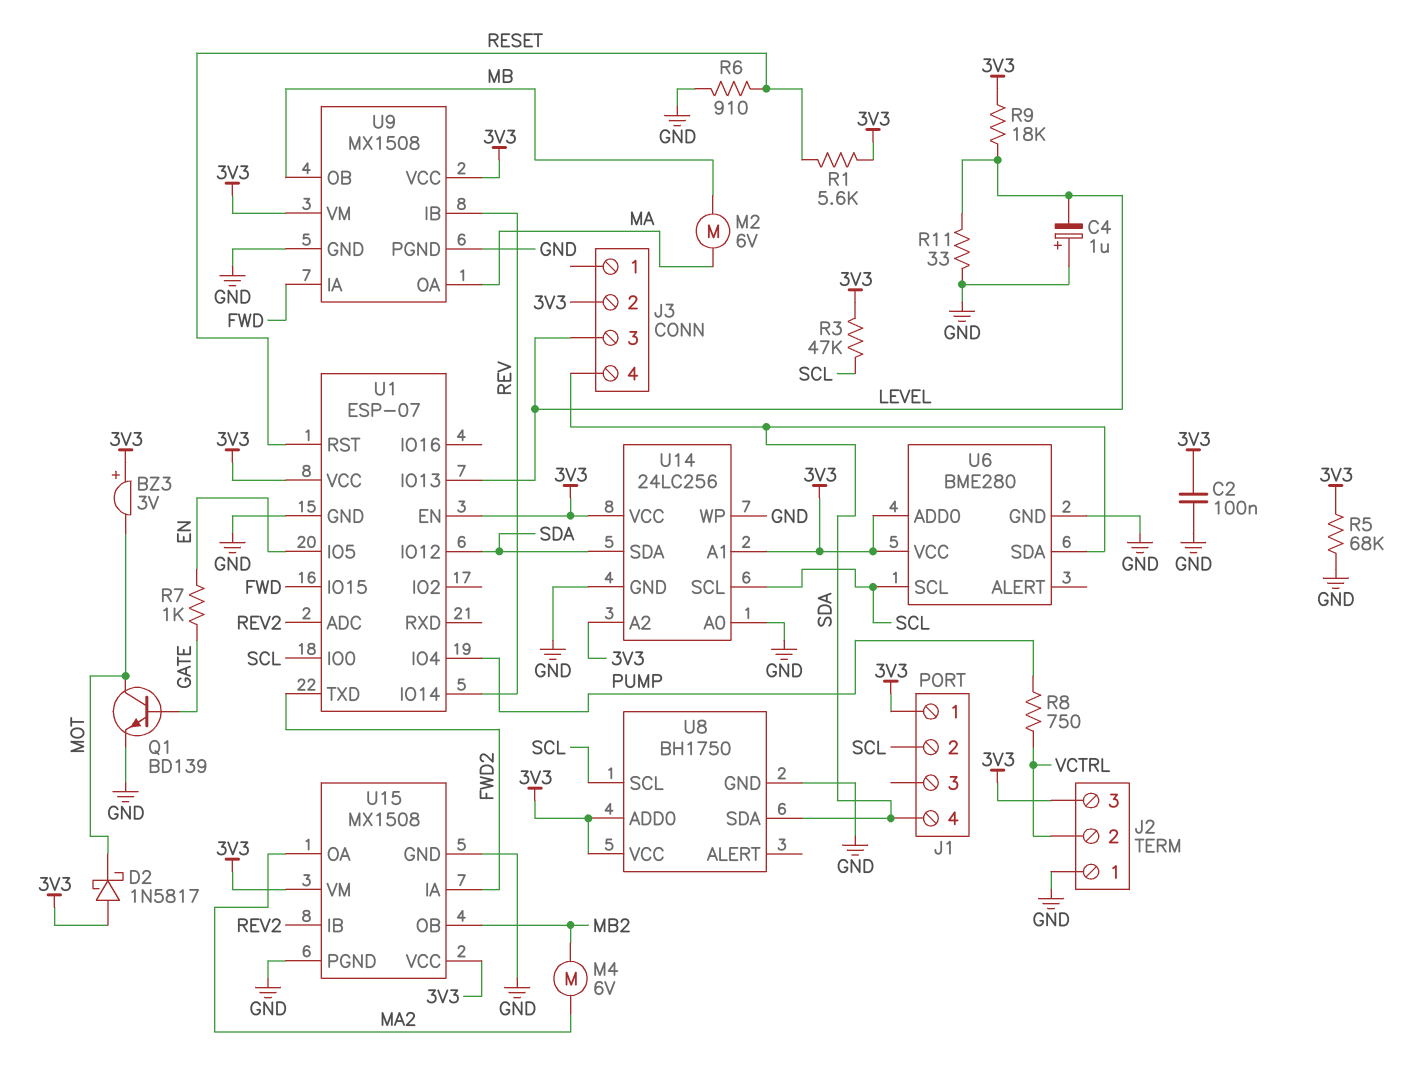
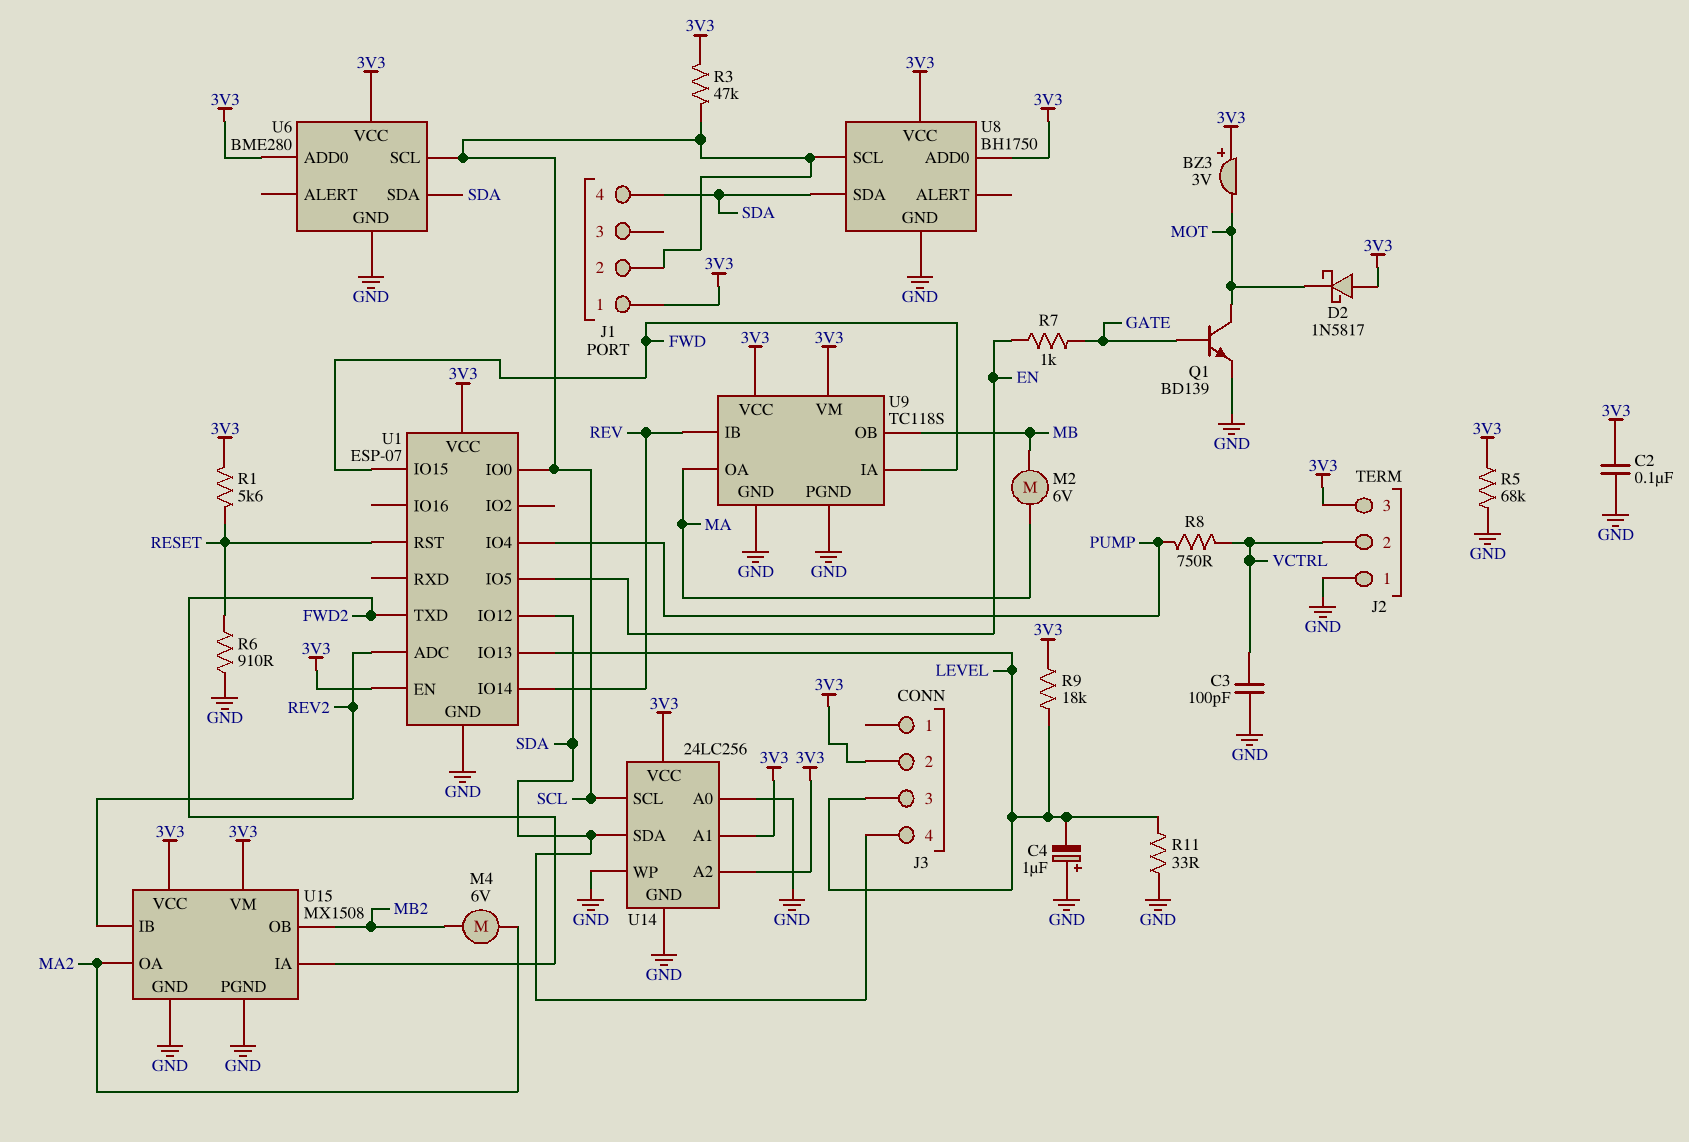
C3: none -> 100pF (GND, VCTRL)
U9: MX1508 -> TC118S

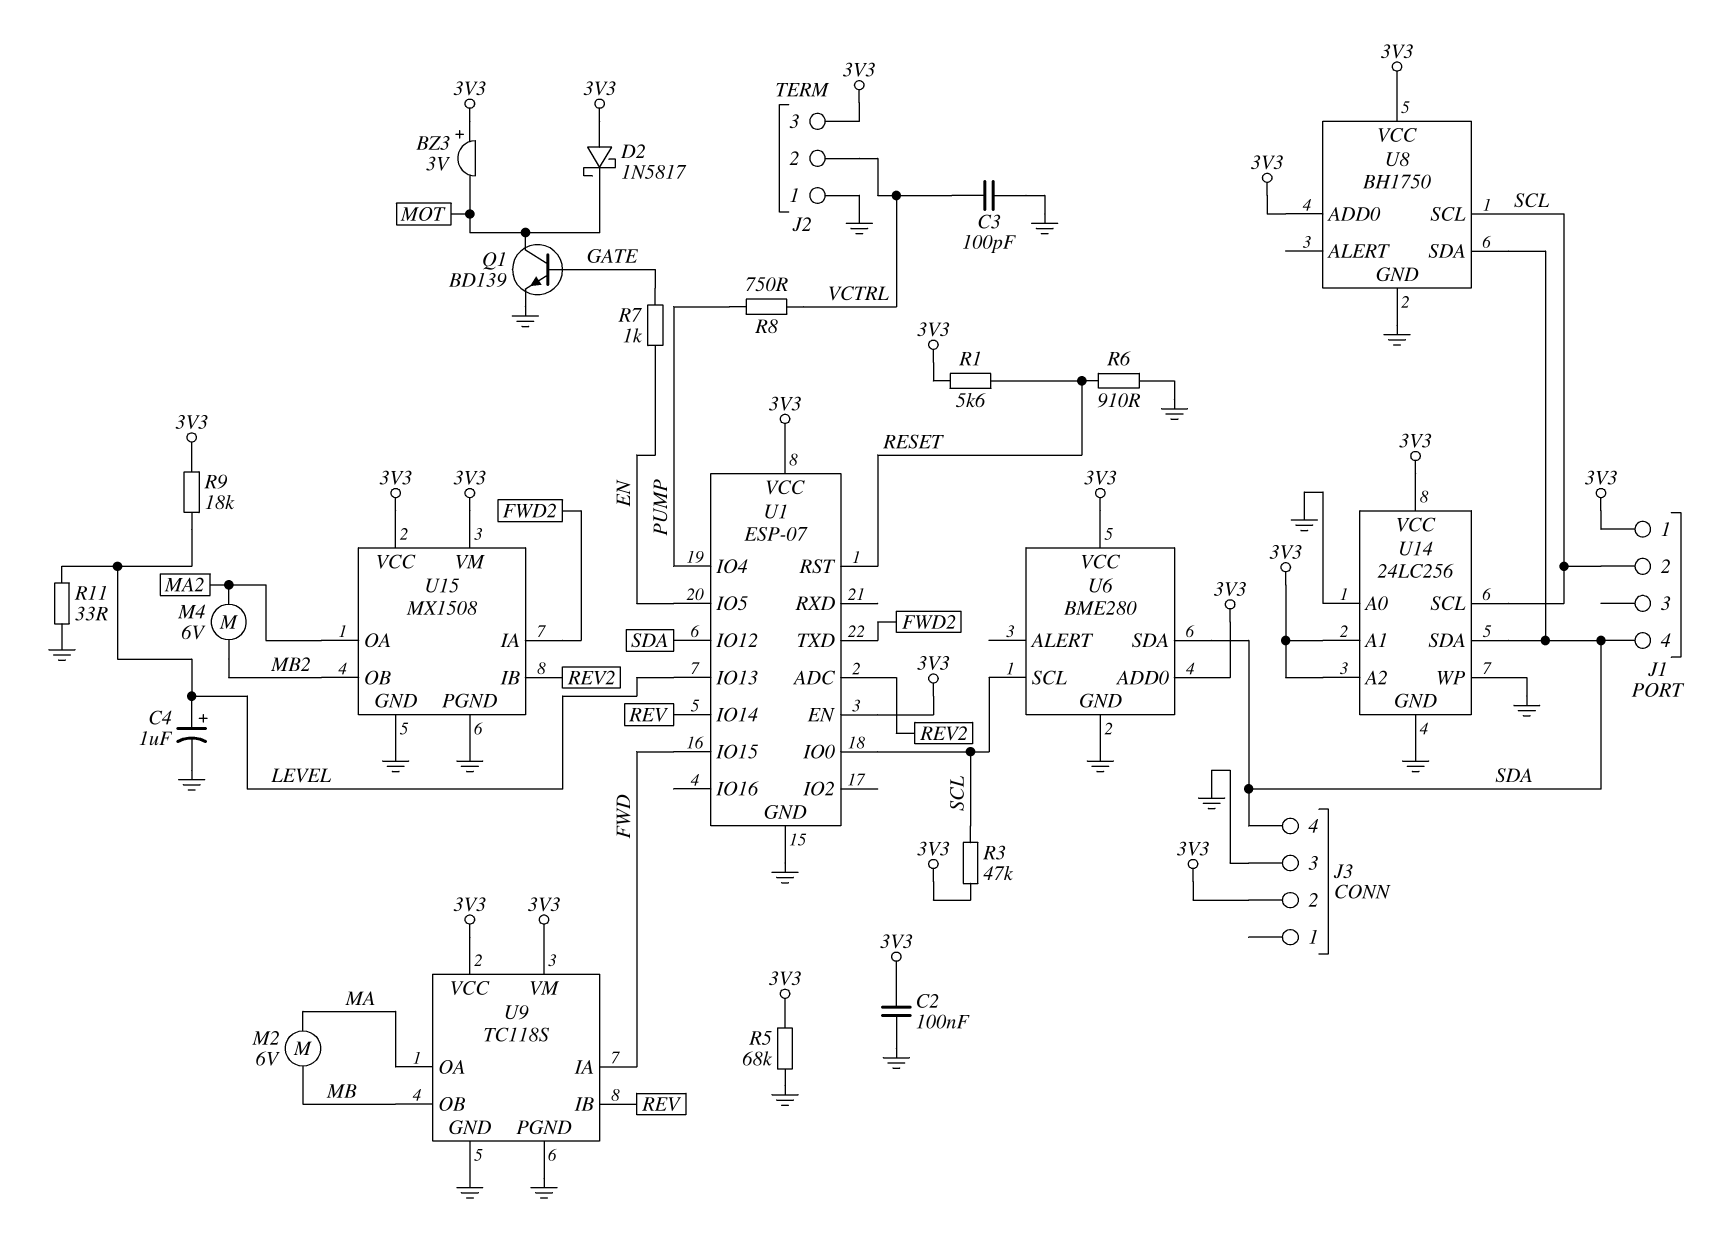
C4: 1uF (plus GND, minus LEVEL) -> 1uF (plus LEVEL, minus GND)
J3 pin 3: LEVEL -> GND

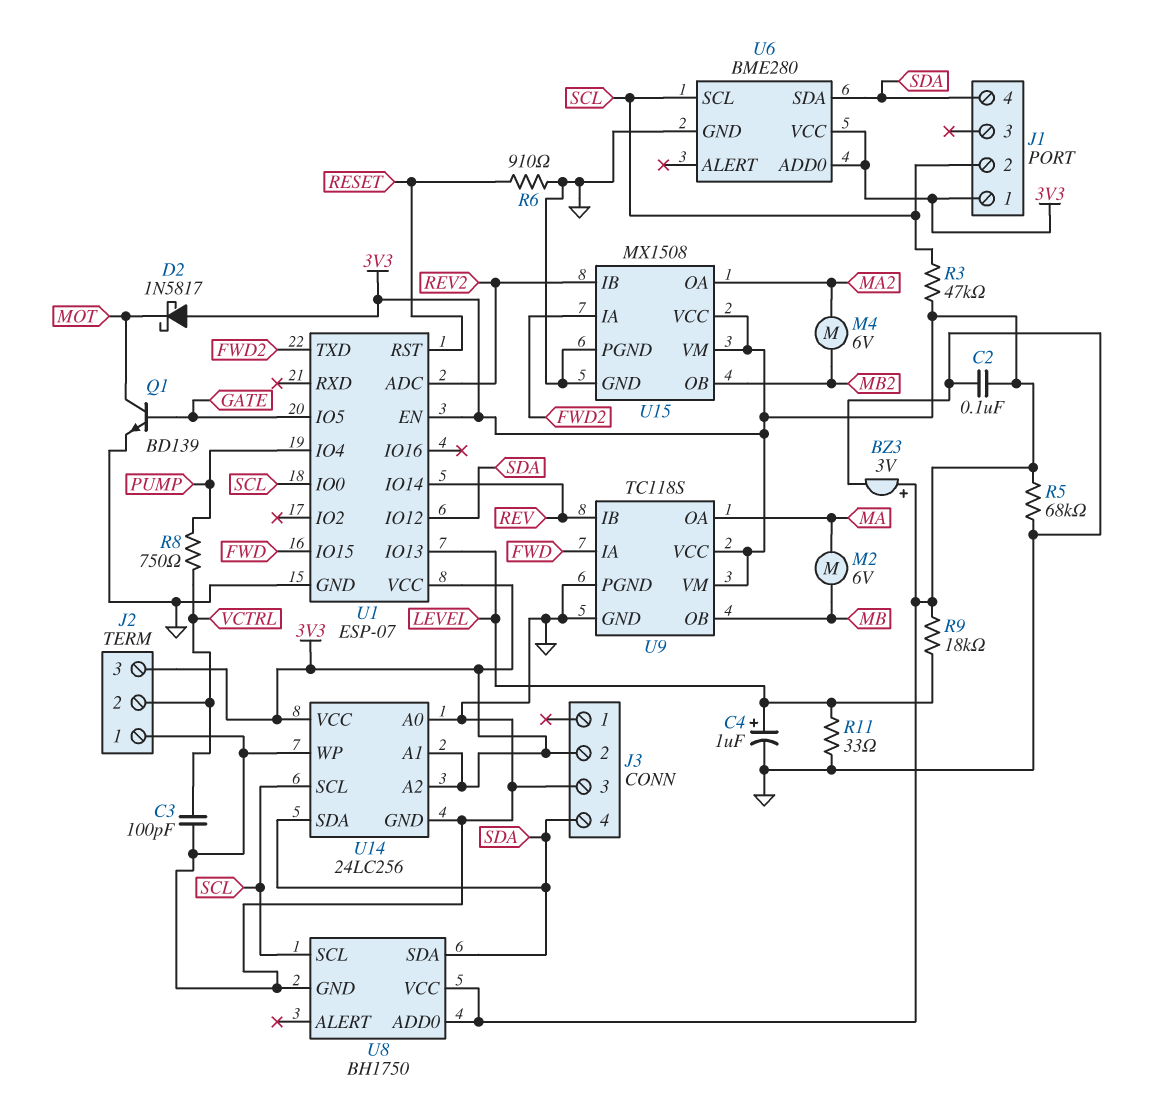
BZ3: buzzer 3V (plus 3V3, minus MOT) -> buzzer 3V (plus 3V3, minus GND)
R1: 5.6k (3V3, RESET) -> none
R7: 1k (EN, GATE) -> none
U1 pin IO5: EN -> GATE

